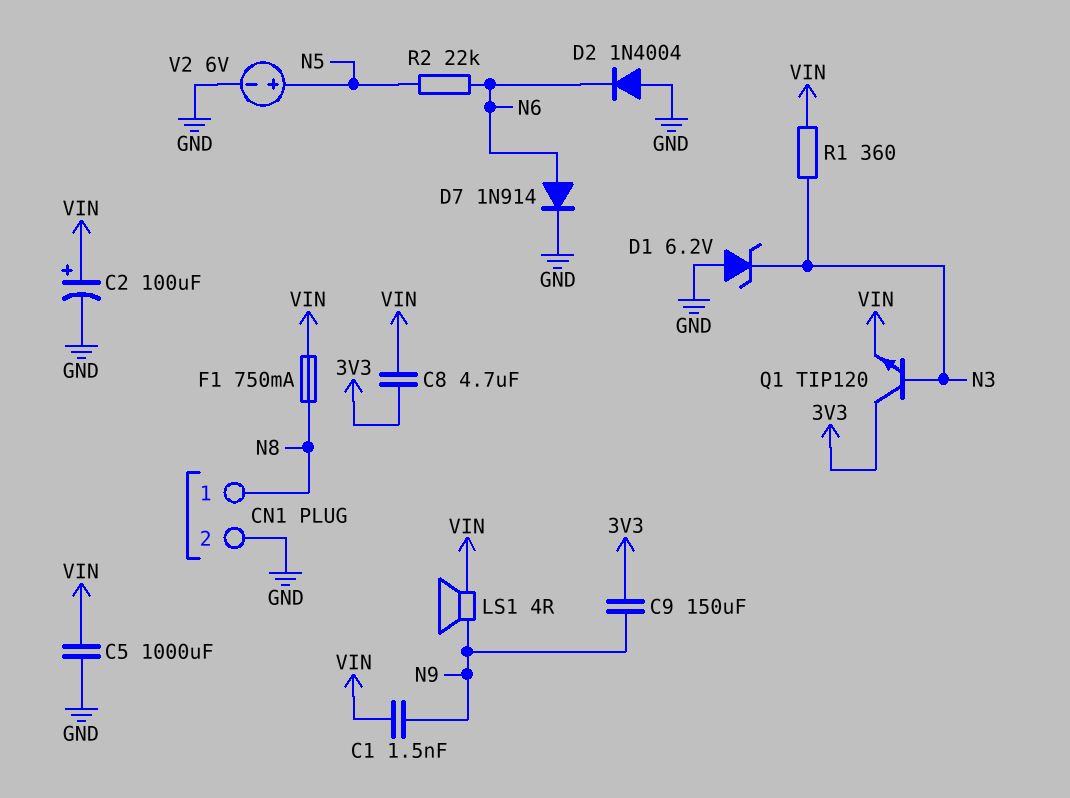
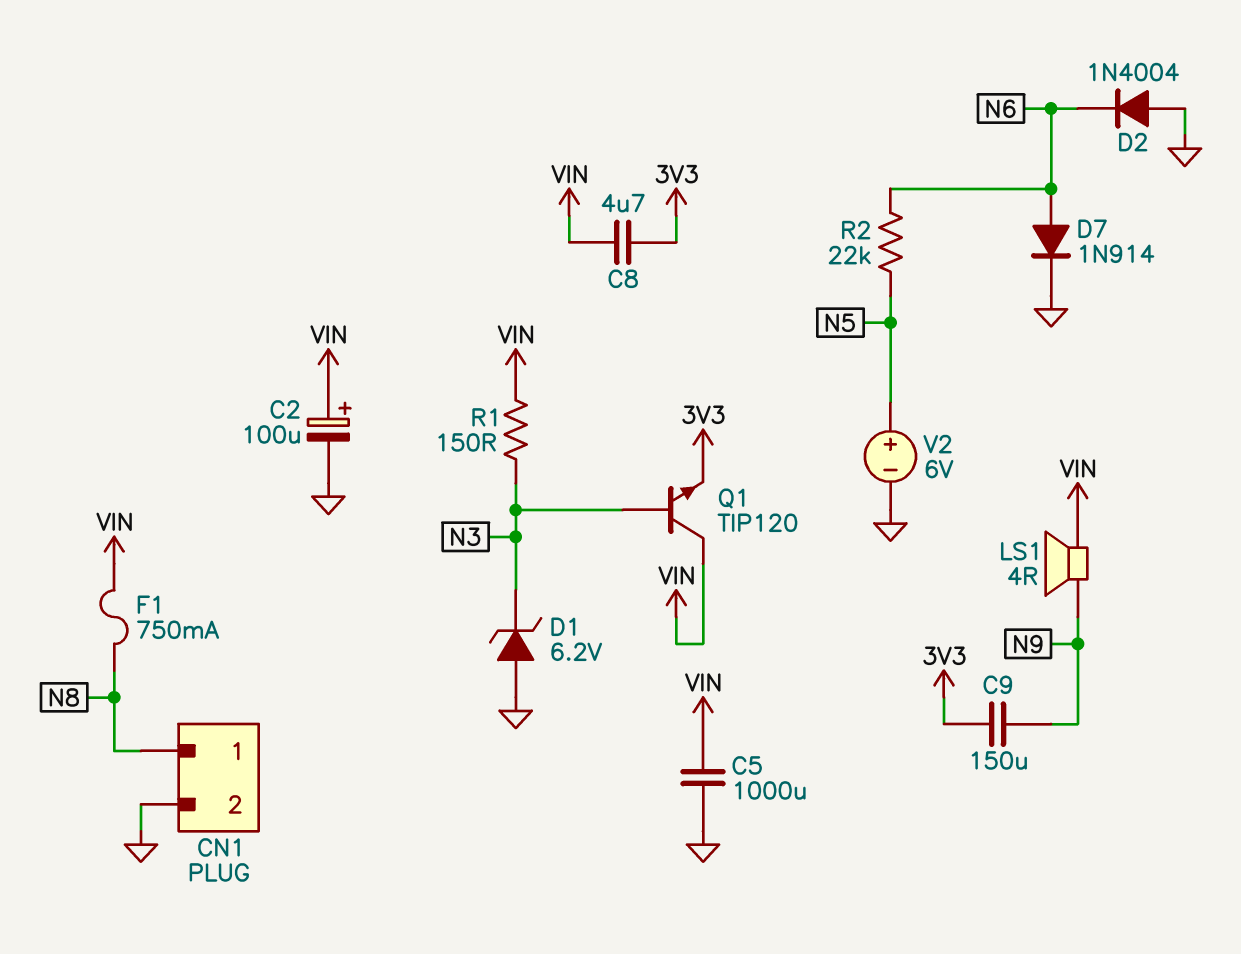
C1: 1.5nF (N9, VIN) -> none
Q1: NPN TIP120 (B N3, C 3V3, E VIN) -> NPN TIP120 (B N3, C VIN, E 3V3)
R1: 360 (N3, VIN) -> 150 (N3, VIN)

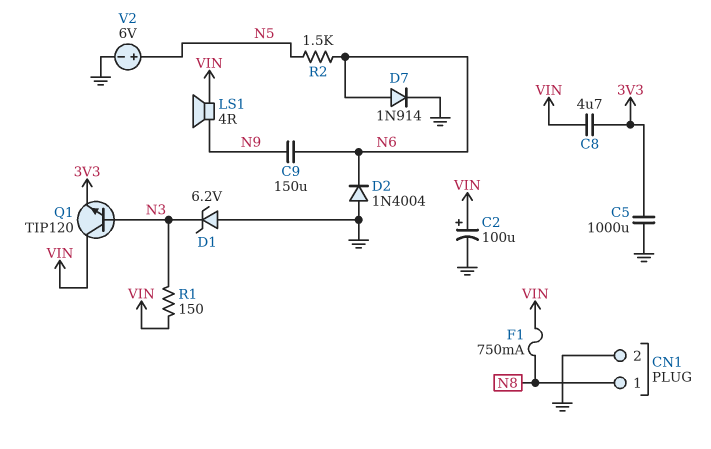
C5: 1000uF (GND, VIN) -> 1000uF (3V3, GND)
C9: 150uF (3V3, N9) -> 150uF (N6, N9)
R2: 22k (N5, N6) -> 1.5k (N5, N6)

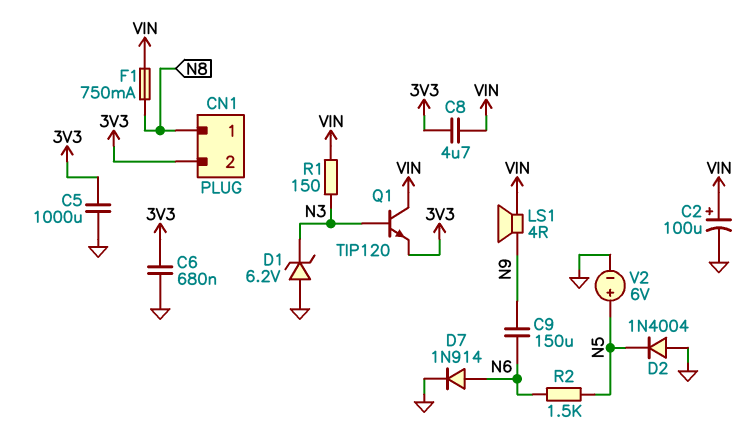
C6: none -> 680nF (3V3, GND)
CN1 pin 2: GND -> 3V3
D2: diode 1N4004 (A GND, K N6) -> diode 1N4004 (A GND, K N5)

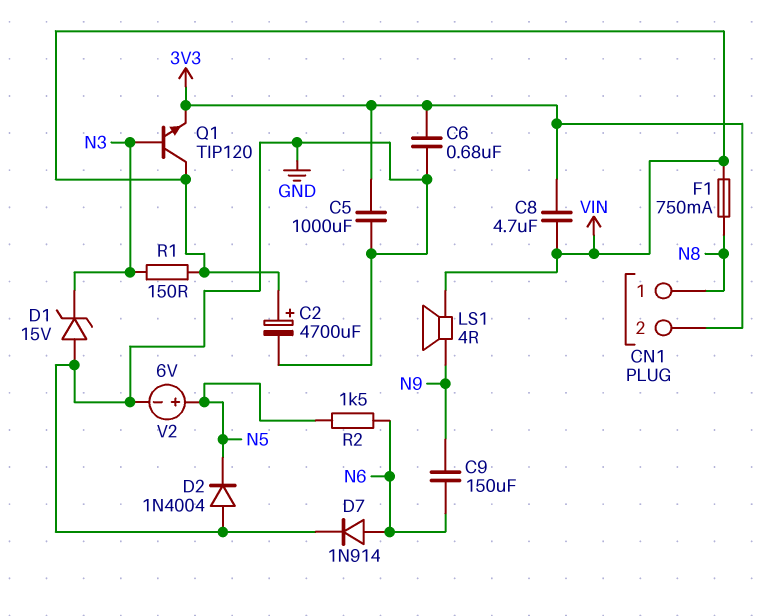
C2: 100uF (plus VIN, minus GND) -> 4700uF (plus VIN, minus GND)
D1: zener 6.2V (A GND, K N3) -> zener 15V (A GND, K N3)

